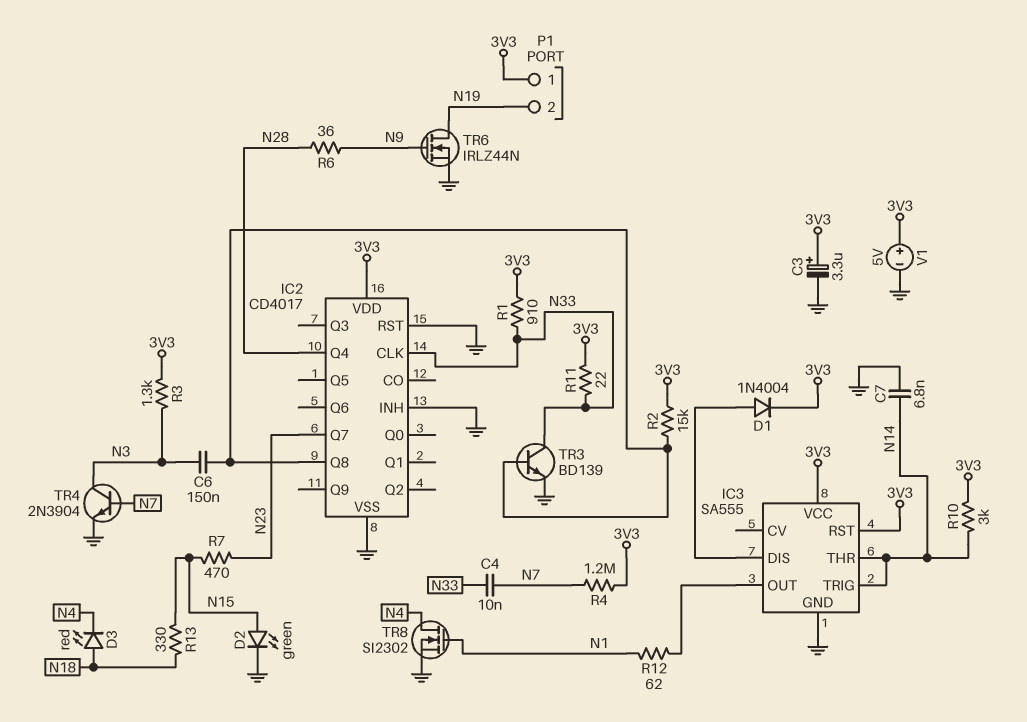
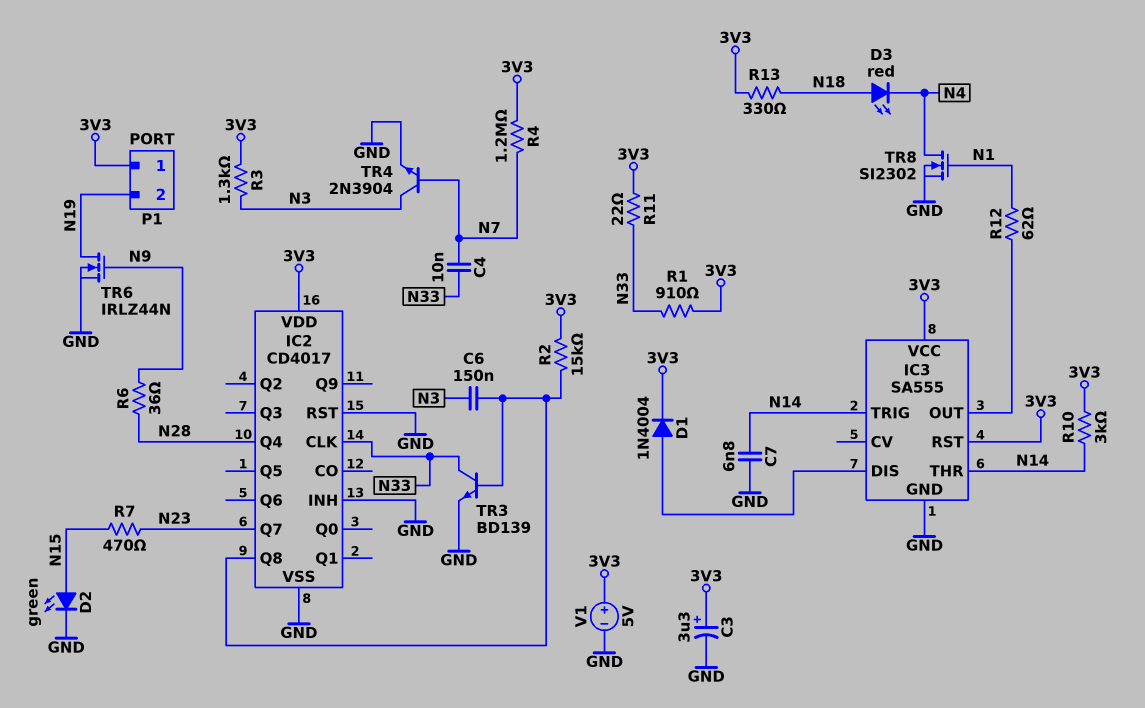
R13: 330 (N15, N18) -> 330 (3V3, N18)

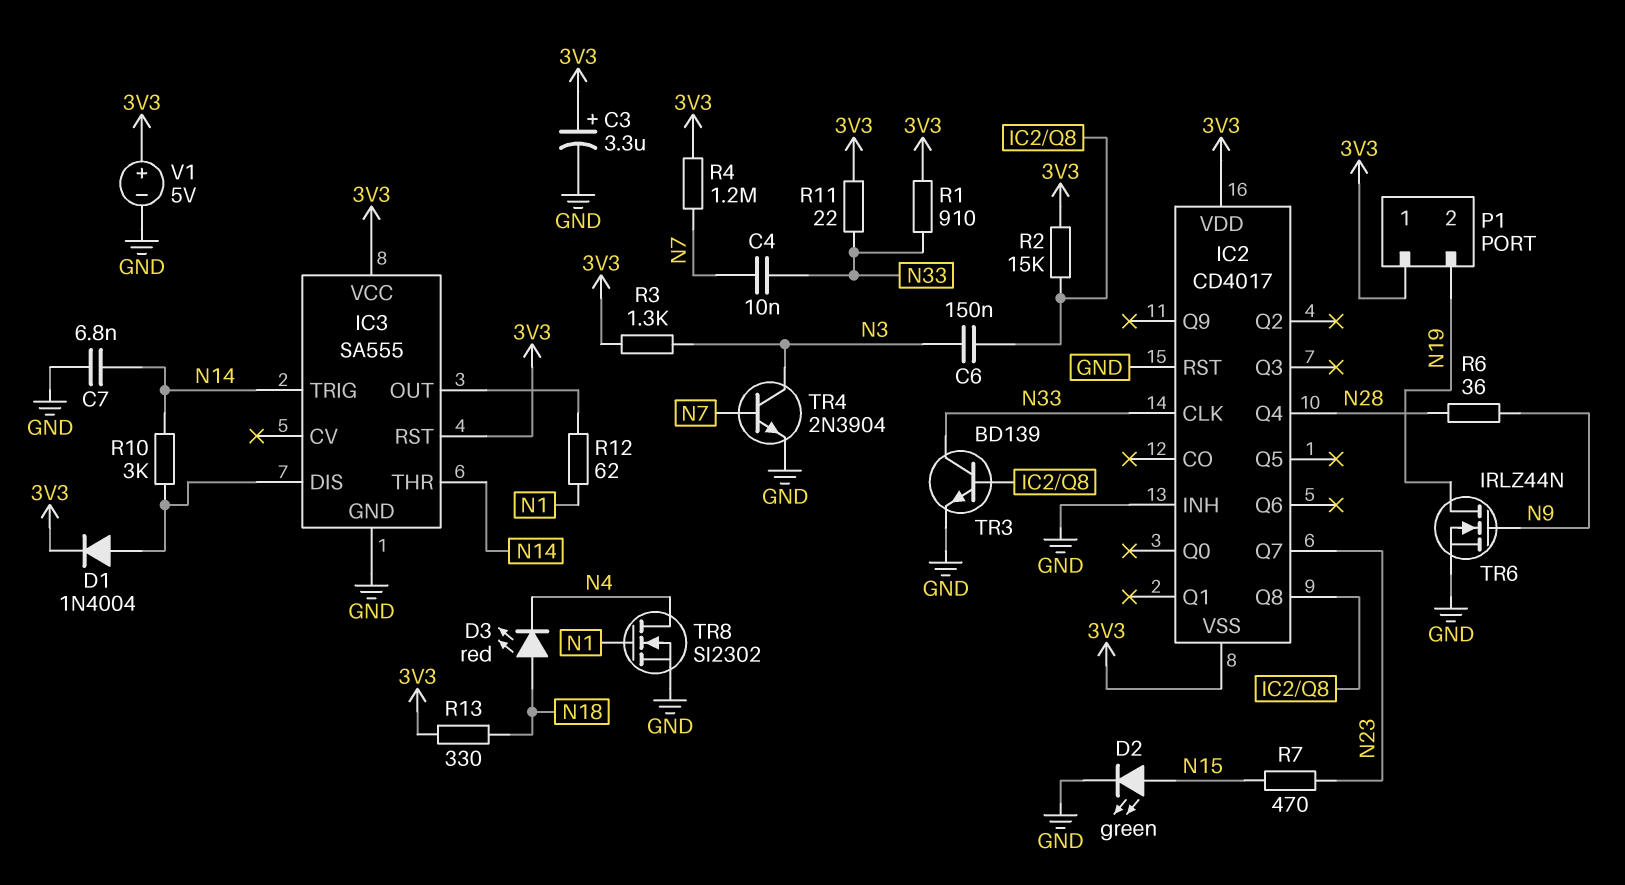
IC2 pin VSS: GND -> 3V3
R10: 3k (3V3, N14) -> 3k (IC3/DIS, N14)

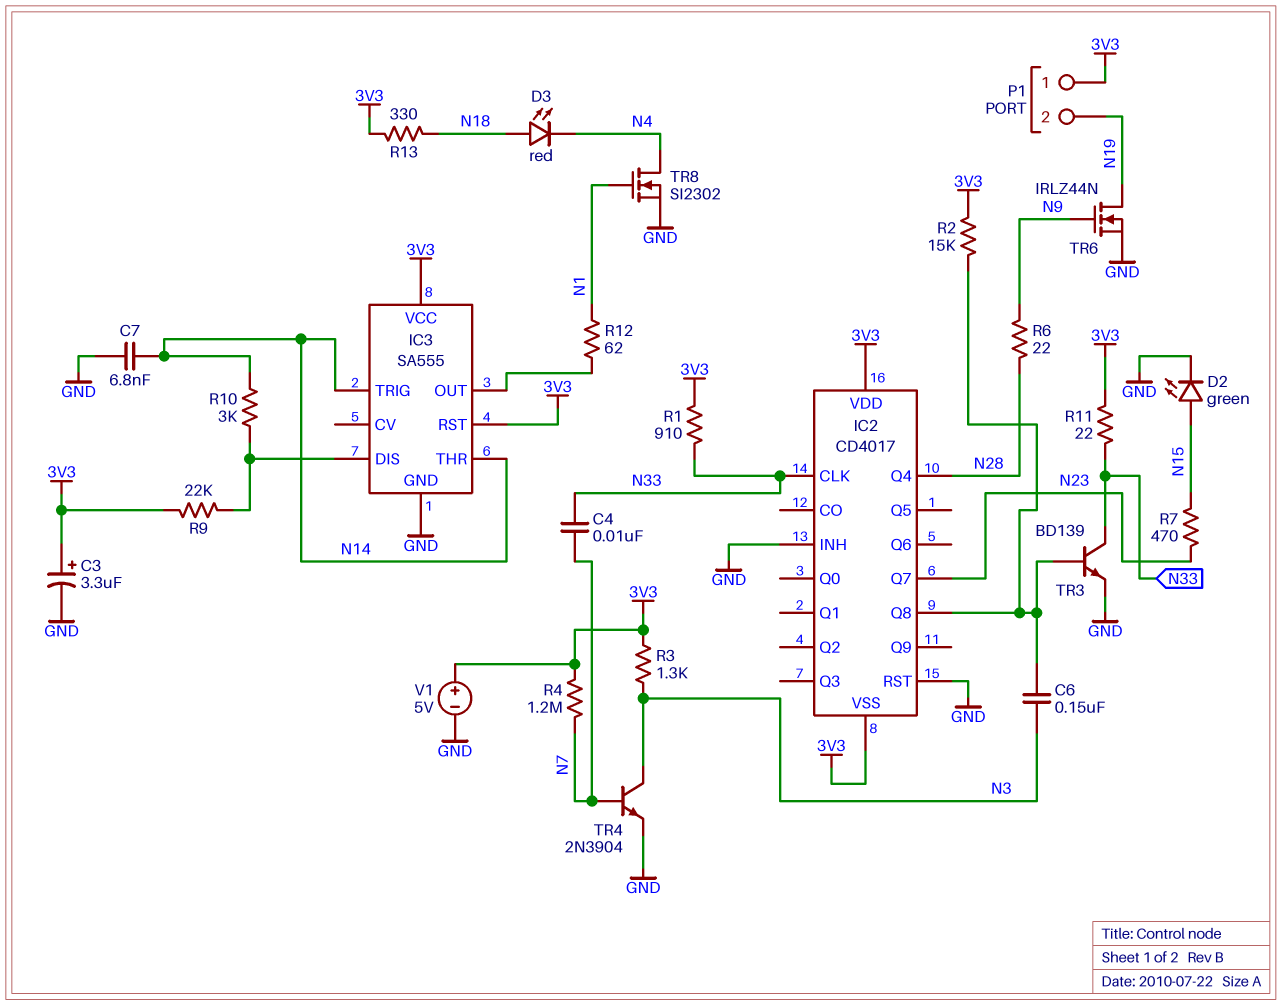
D1: diode 1N4004 (A IC3/DIS, K 3V3) -> none
R6: 36 (N9, N28) -> 22 (N9, N28)
R9: none -> 22k (3V3, IC3/DIS)

